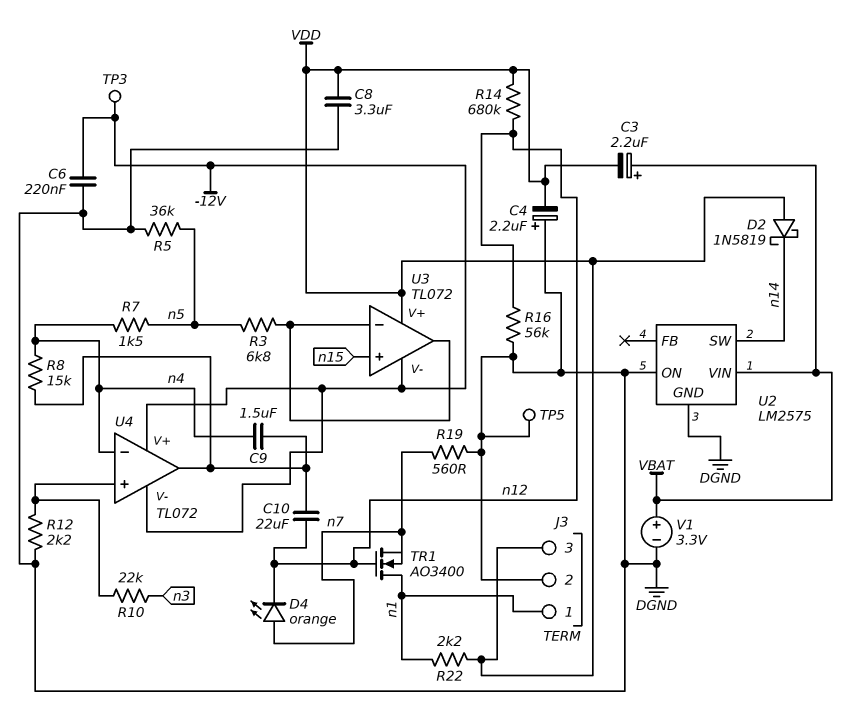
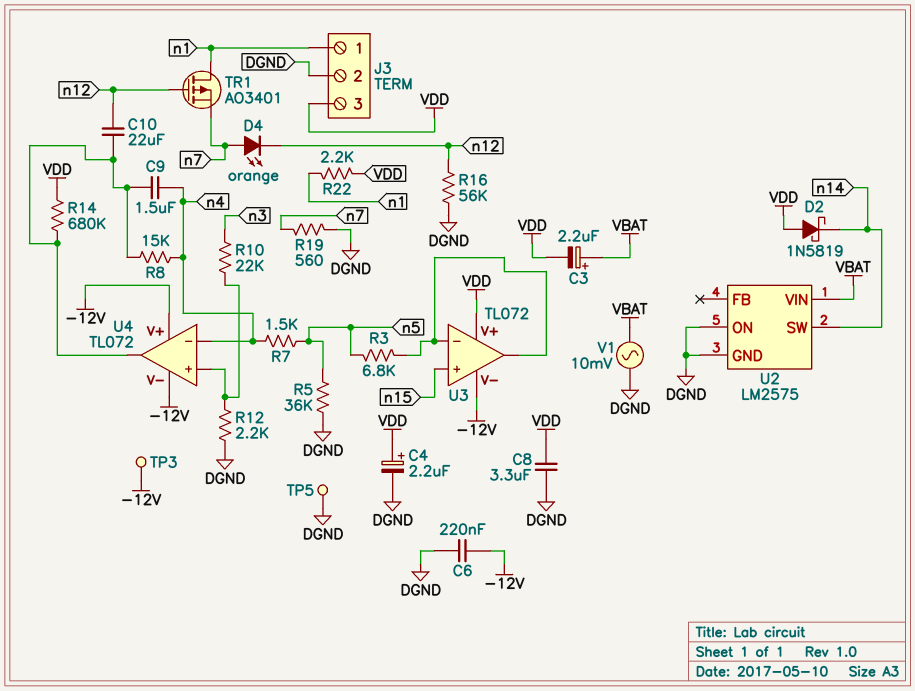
C4: 2.2uF (plus DGND, minus VDD) -> 2.2uF (plus VDD, minus DGND)
R14: 680k (VDD, n12) -> 680k (U4/out, VDD)
TR1: NMOS AO3400 (G n12, D n1, S n7) -> PMOS AO3401 (G n12, D n1, S n7)
V1: 3.3V (plus VBAT, minus DGND) -> AC 10mV (DGND, VBAT)

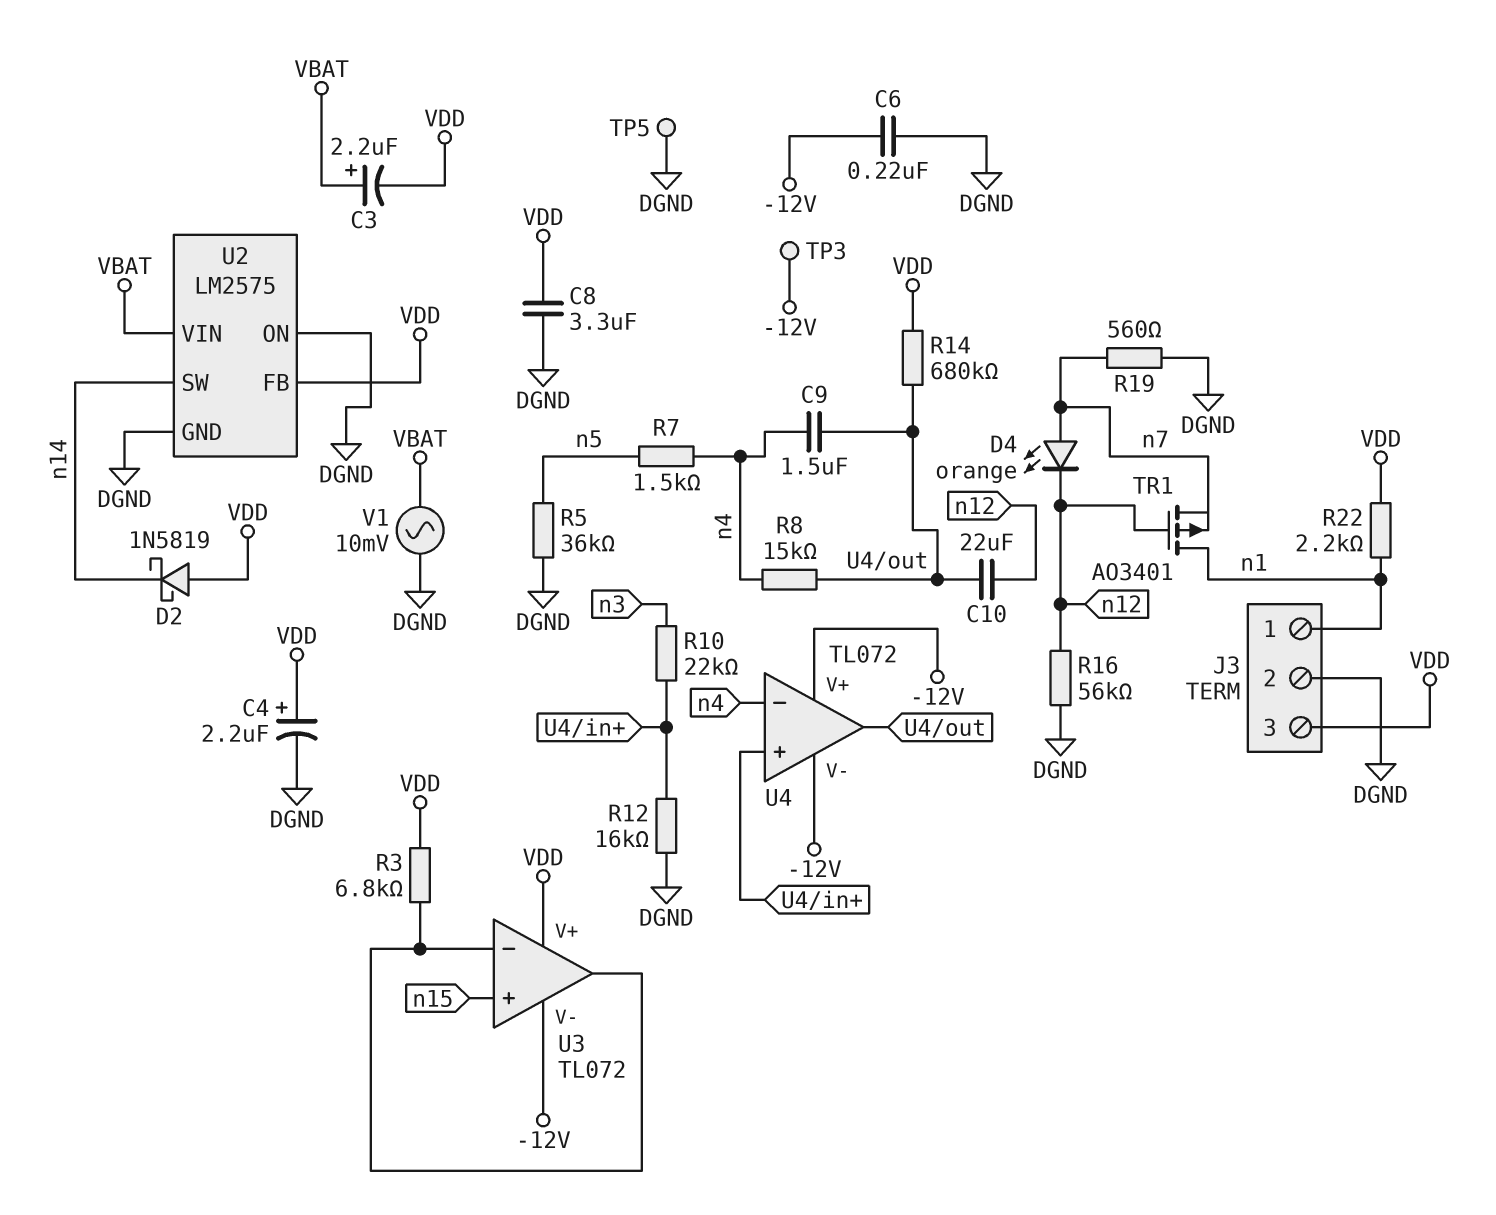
R3: 6.8k (U3/in-, n5) -> 6.8k (U3/in-, VDD)
R12: 2.2k (DGND, U4/in+) -> 16k (DGND, U4/in+)
U2 pin FB: none -> VDD

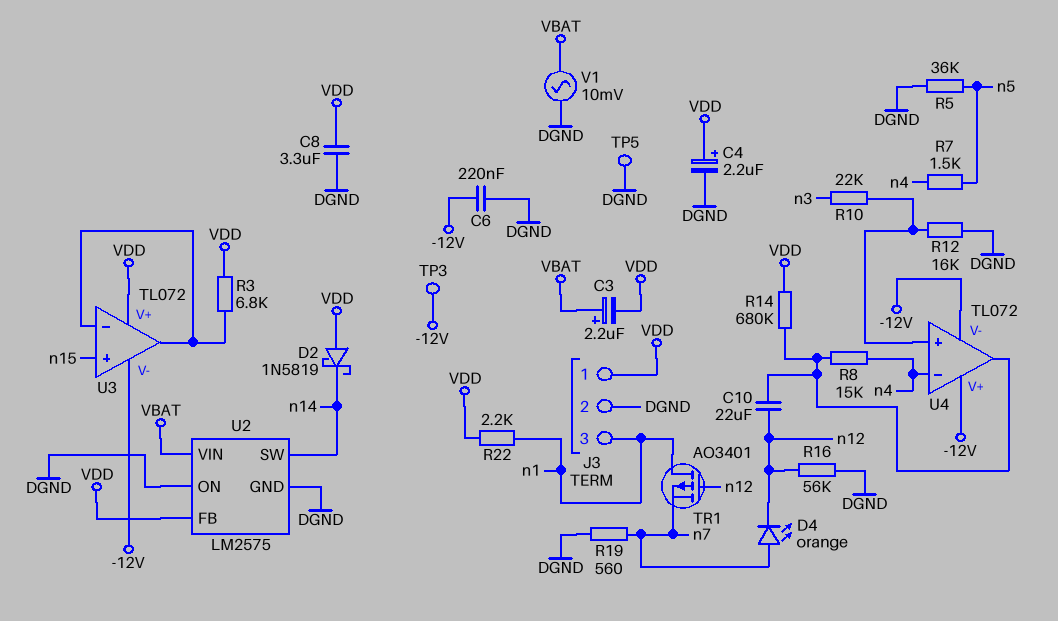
C9: 1.5uF (U4/out, n4) -> none
J3 pin 1: n1 -> VDD
J3 pin 3: VDD -> n1

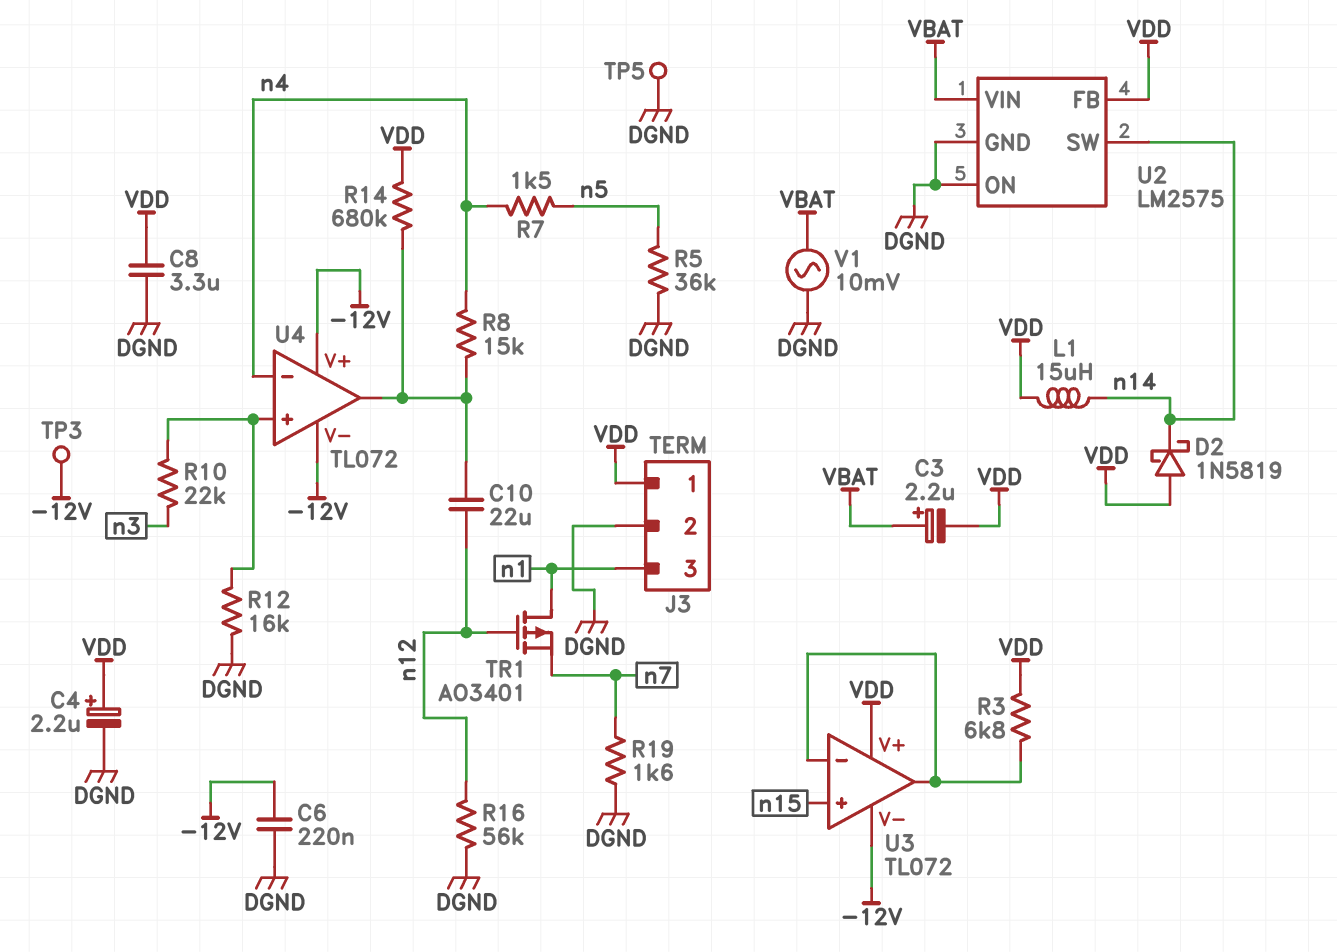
D4: LED orange (A n7, K n12) -> none
L1: none -> 15uH (VDD, n14)
R19: 560 (DGND, n7) -> 1.6k (DGND, n7)
R22: 2.2k (VDD, n1) -> none

